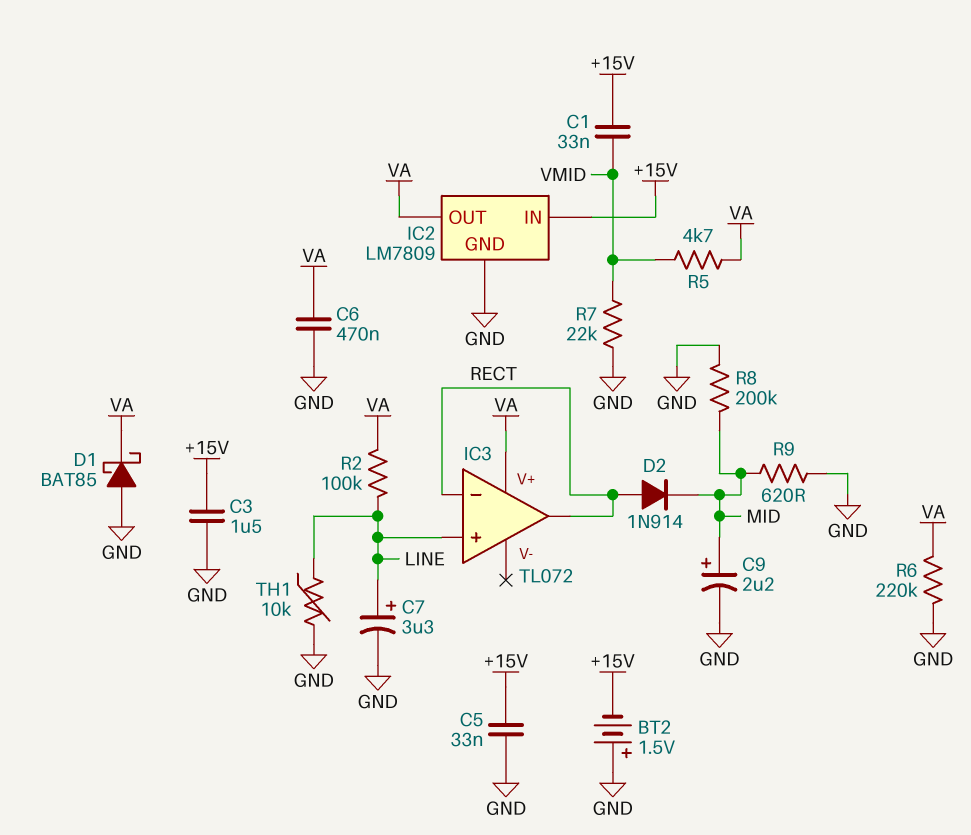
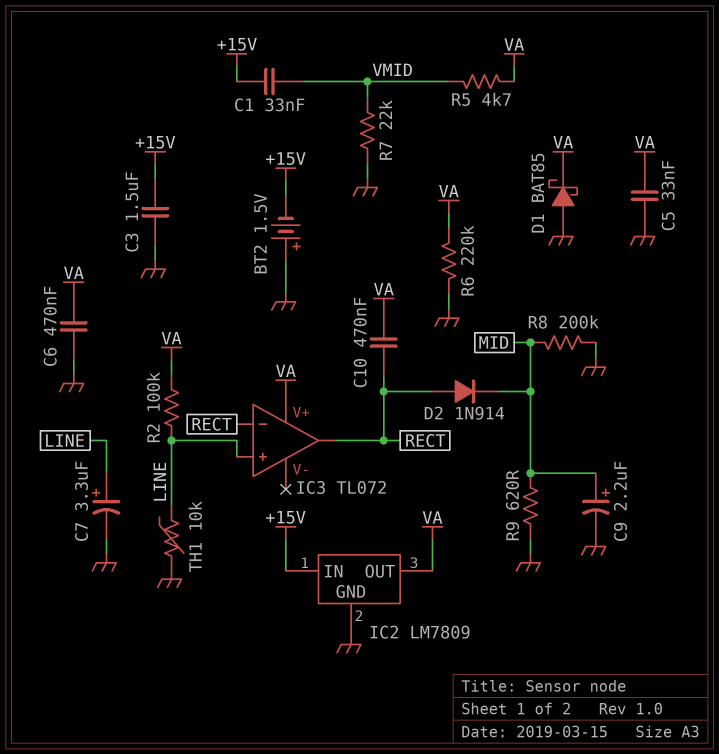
C5: 33nF (+15V, GND) -> 33nF (GND, VA)
C10: none -> 470nF (RECT, VA)

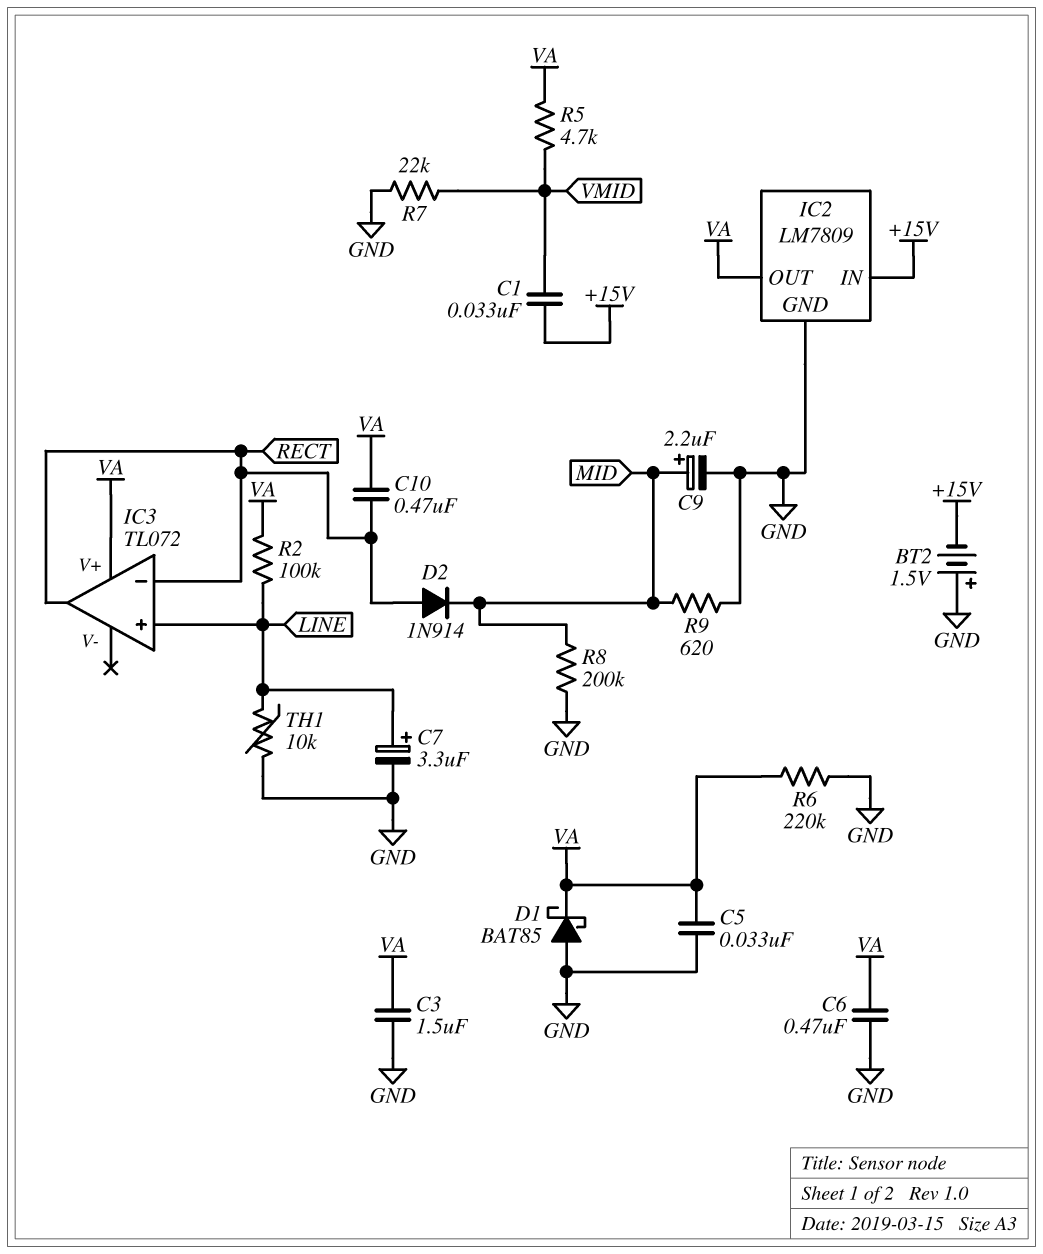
C3: 1.5uF (+15V, GND) -> 1.5uF (GND, VA)

